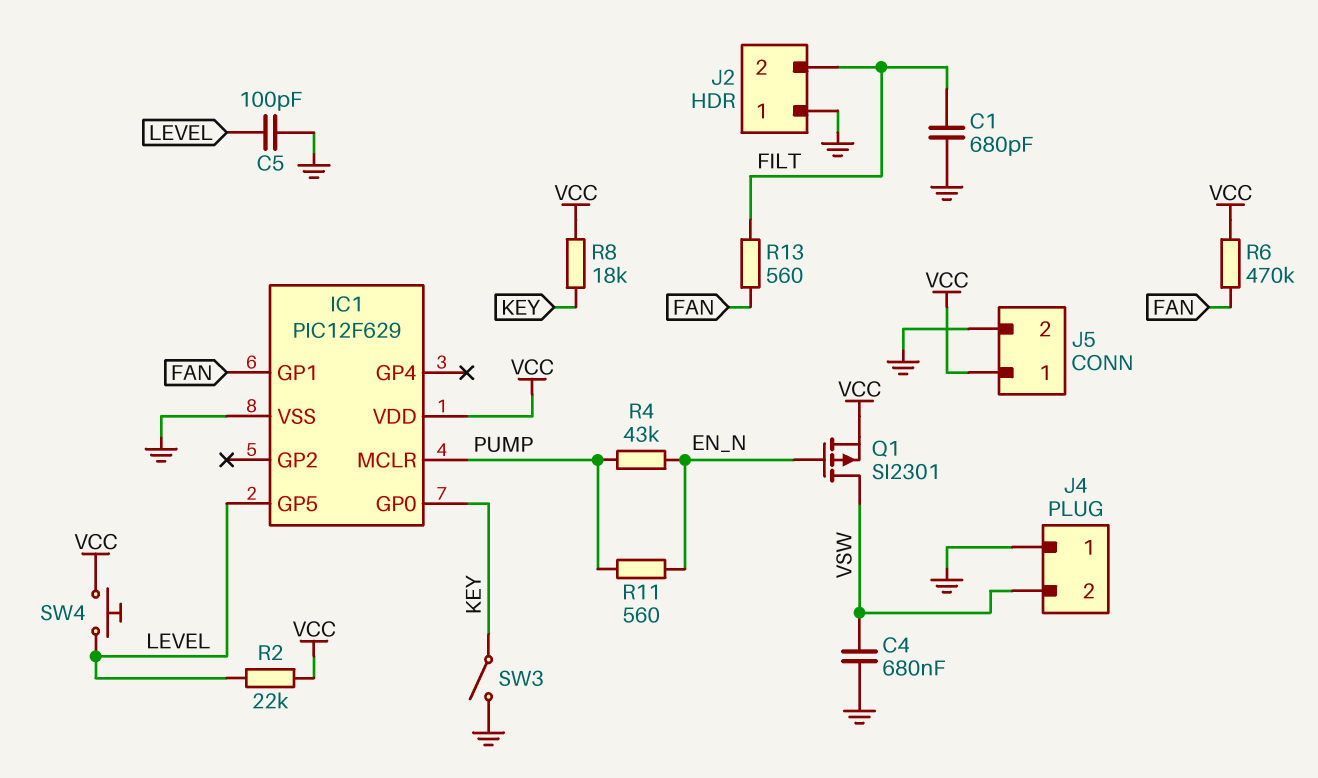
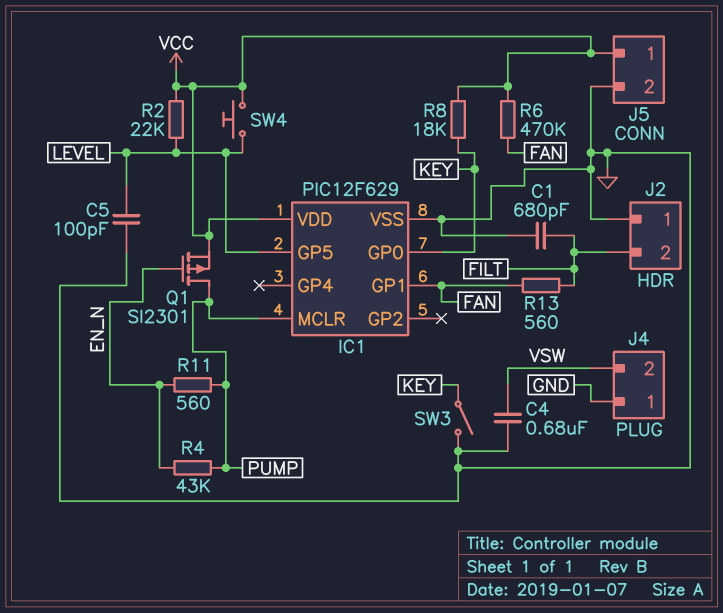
Q1: PMOS SI2301 (G EN_N, D VSW, S VCC) -> PMOS SI2301 (G EN_N, D PUMP, S VCC)

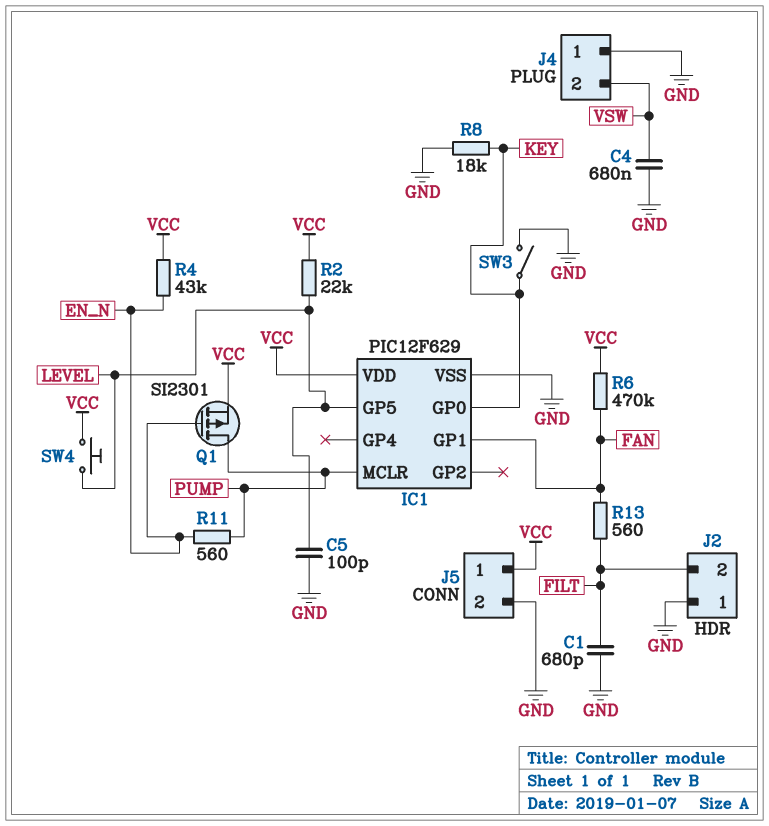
R4: 43k (EN_N, PUMP) -> 43k (EN_N, VCC)
R8: 18k (KEY, VCC) -> 18k (GND, KEY)

